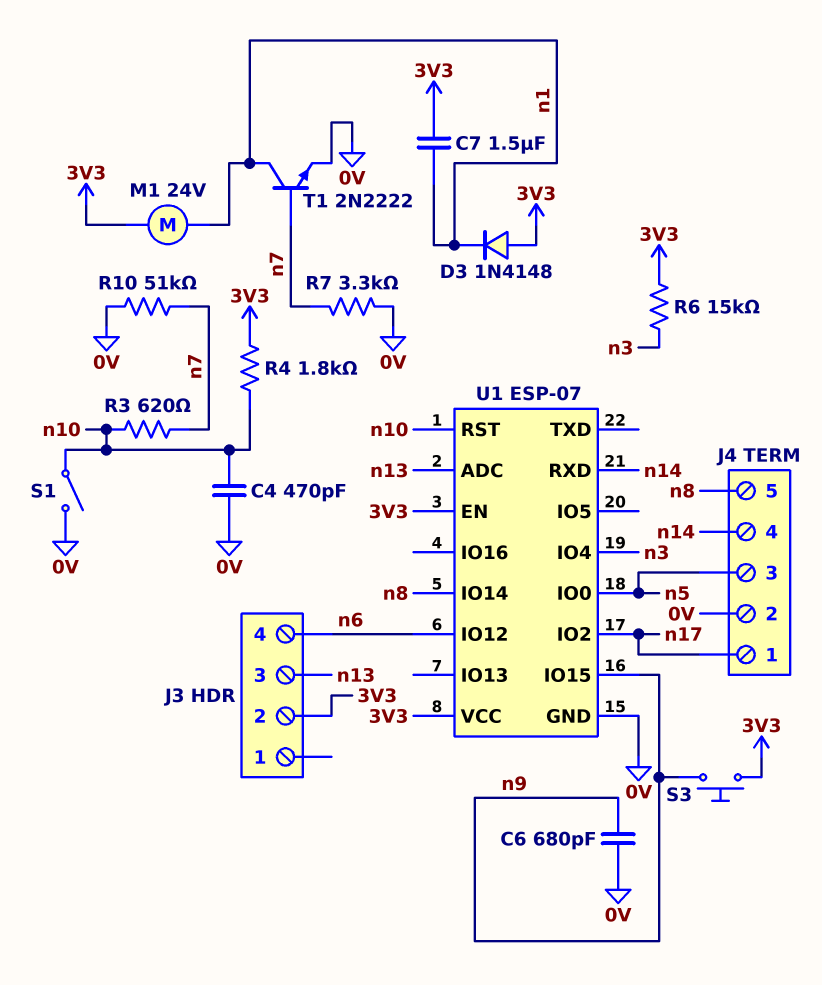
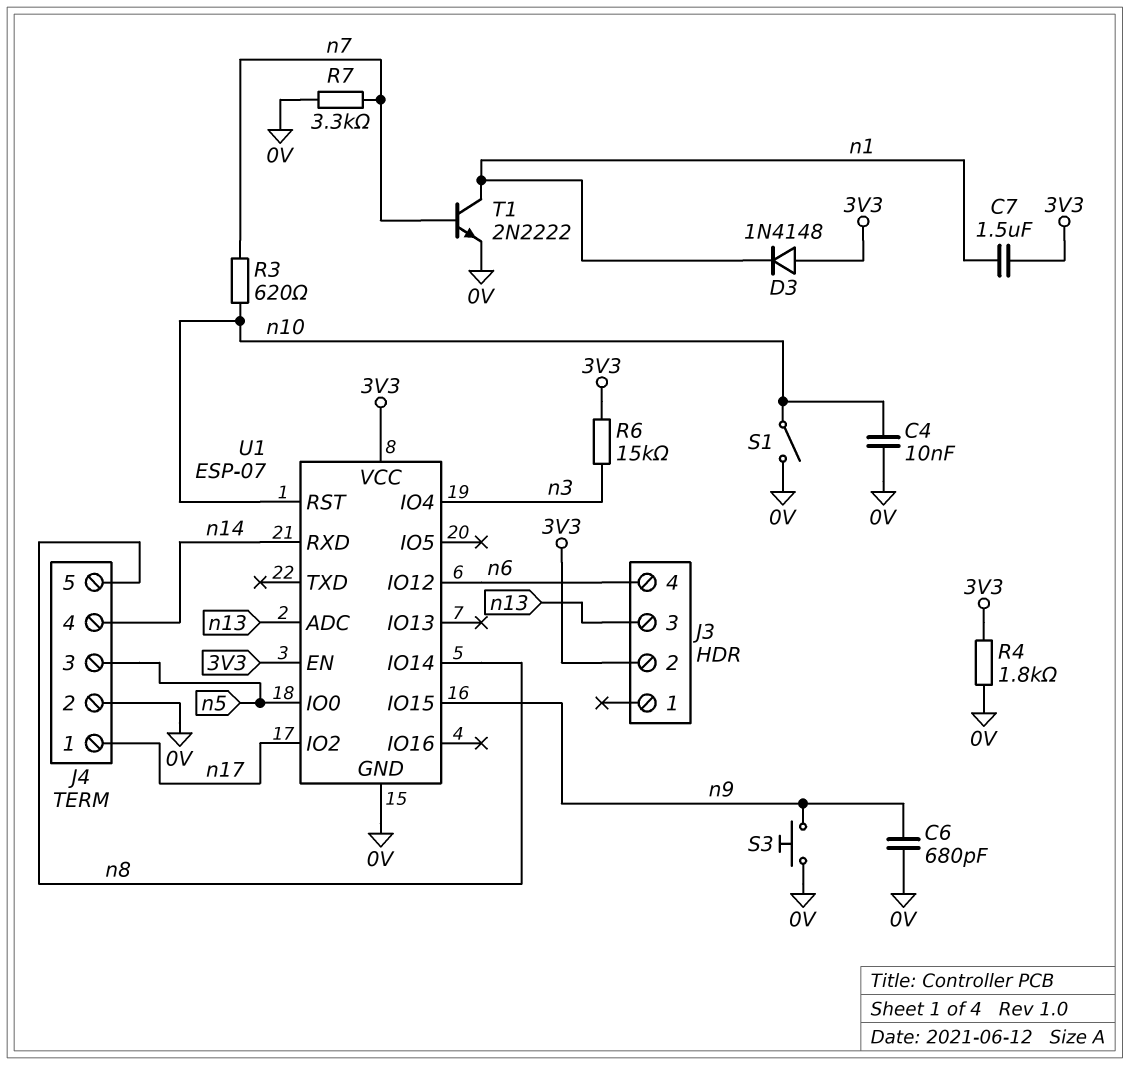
C4: 470pF (0V, n10) -> 10nF (0V, n10)
M1: motor 24V (3V3, n1) -> none
R4: 1.8k (3V3, n10) -> 1.8k (0V, 3V3)
R10: 51k (0V, n7) -> none
S3: button (3V3, n9) -> button (0V, n9)

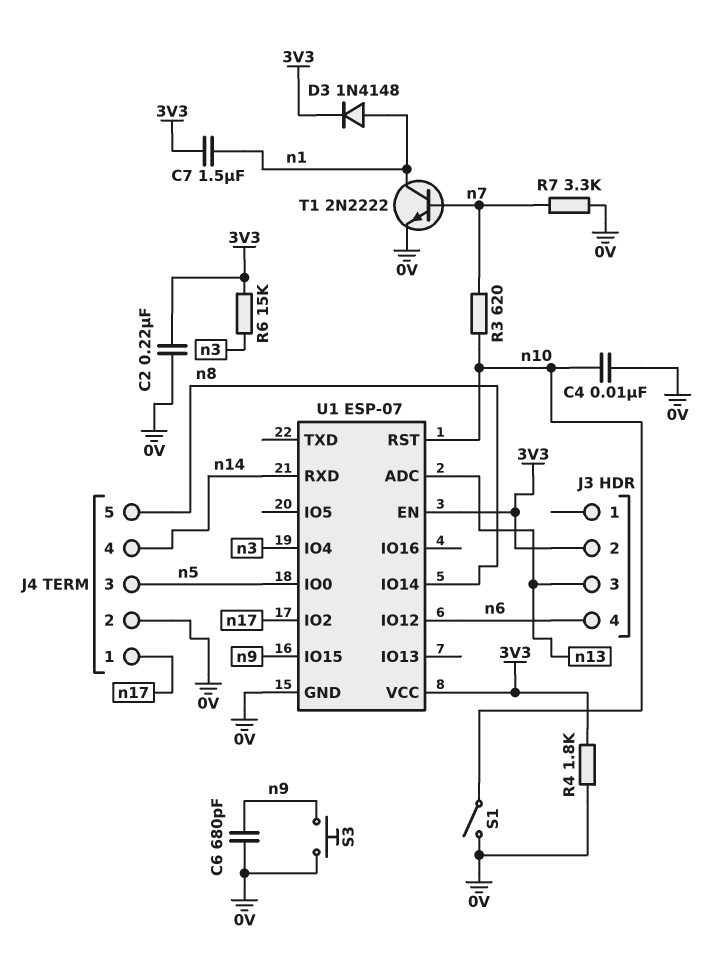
C2: none -> 220nF (0V, 3V3)
D3: diode 1N4148 (A 3V3, K n1) -> diode 1N4148 (A n1, K 3V3)

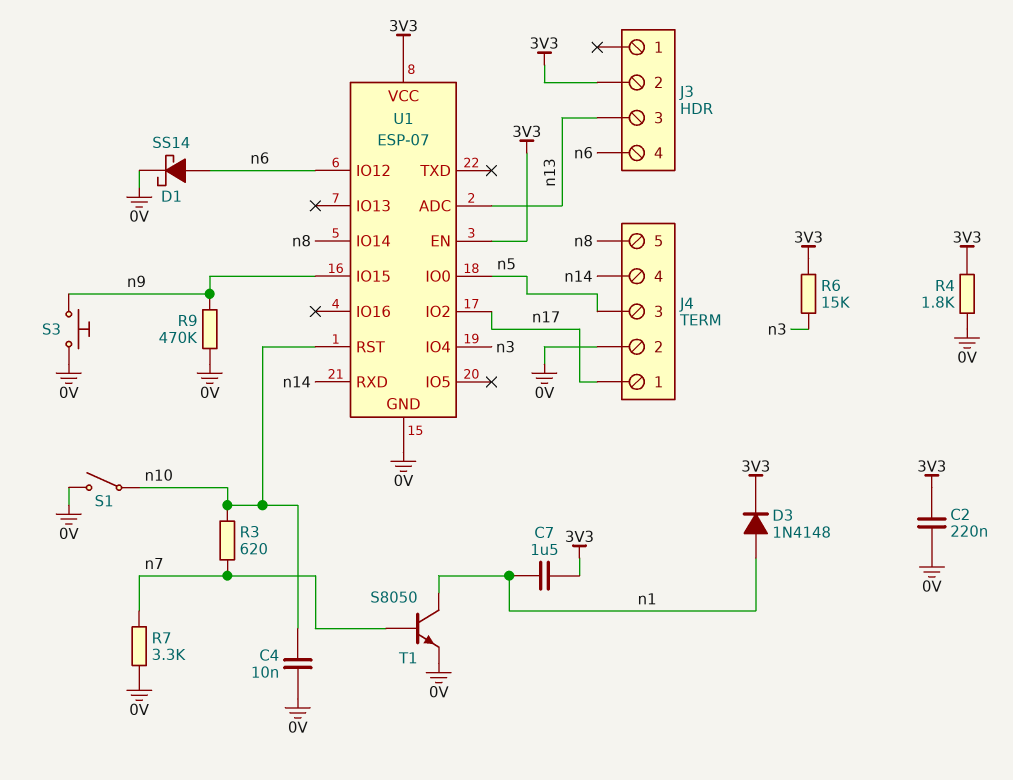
C6: 680pF (0V, n9) -> none
D1: none -> schottky SS14 (A n6, K 0V)
R9: none -> 470k (0V, n9)
T1: NPN 2N2222 (B n7, C n1, E 0V) -> NPN S8050 (B n7, C n1, E 0V)

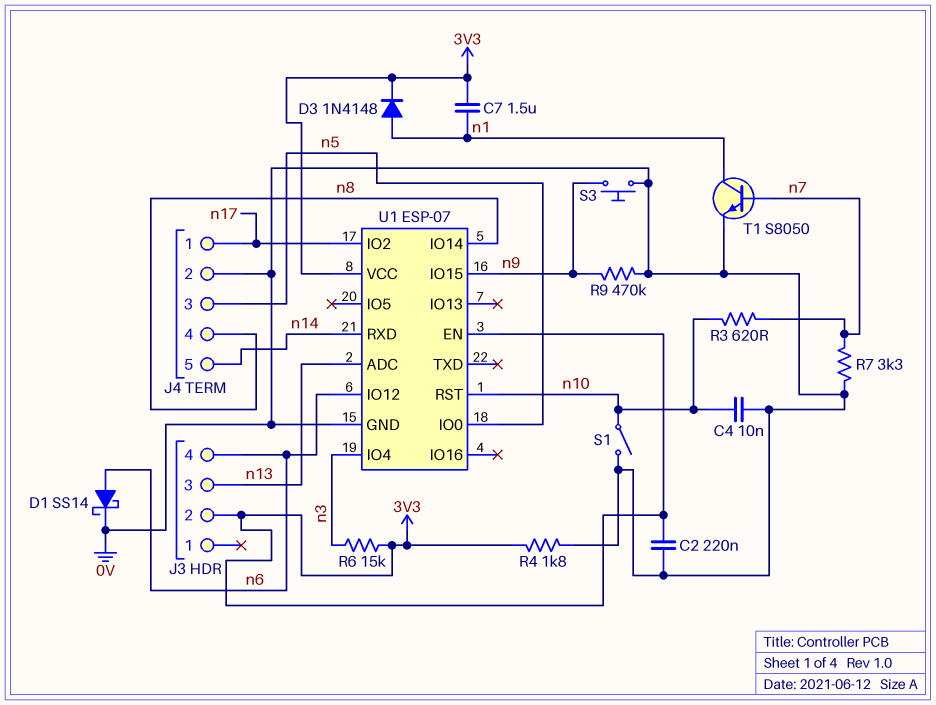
J4 pin 4: n14 -> n8
J4 pin 5: n8 -> n14

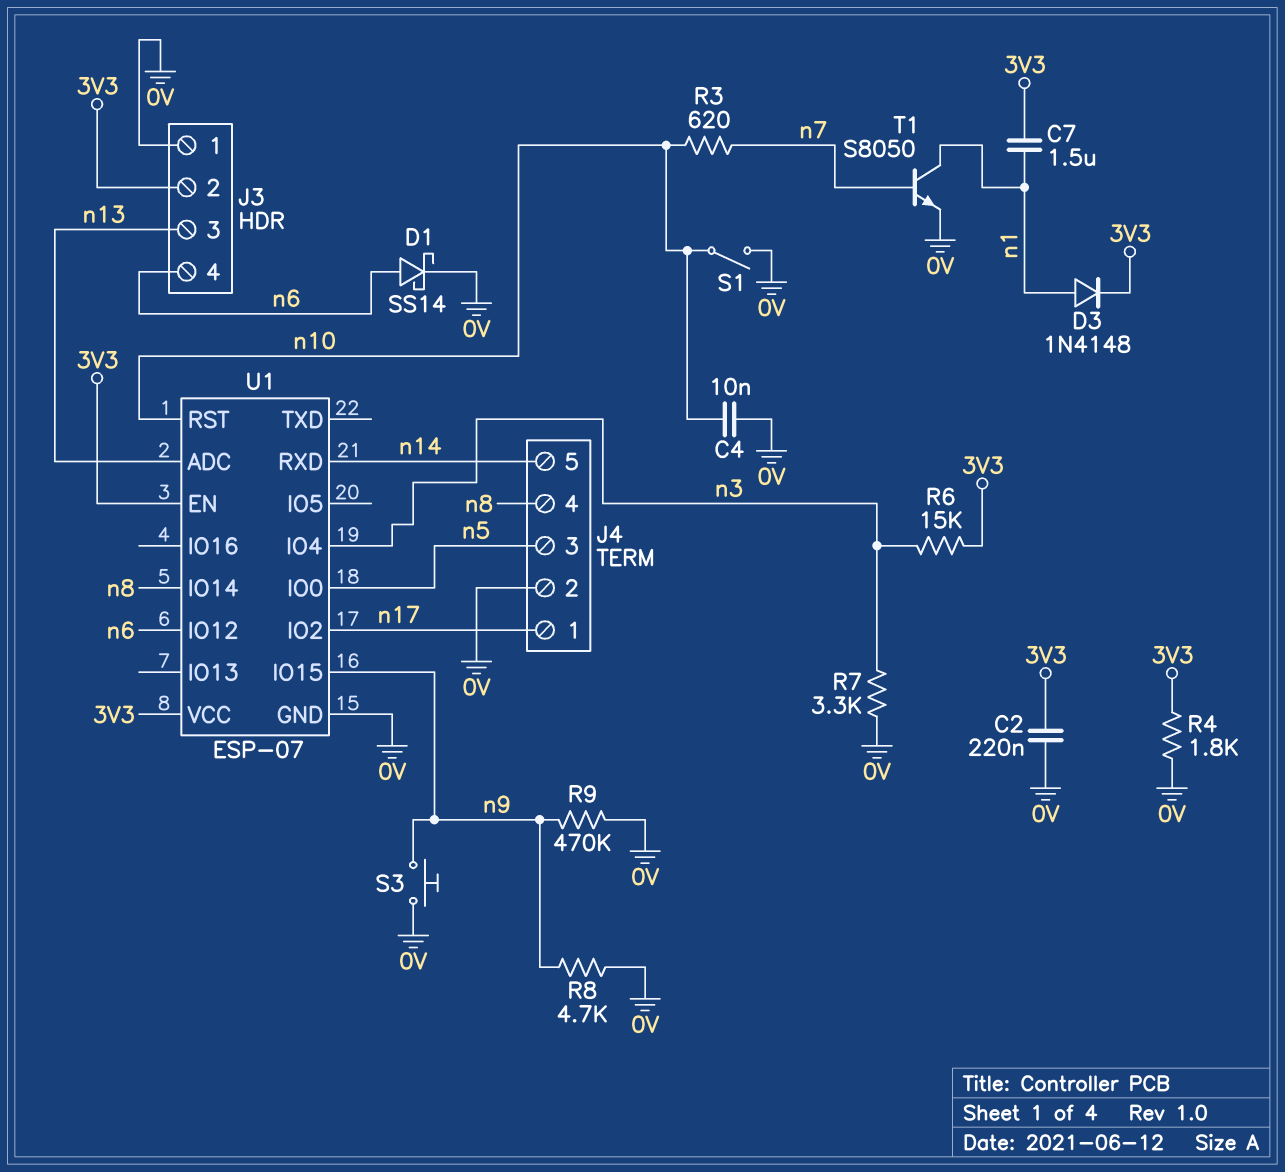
J3 pin 1: none -> 0V
R7: 3.3k (0V, n7) -> 3.3k (0V, n3)
R8: none -> 4.7k (0V, n9)

